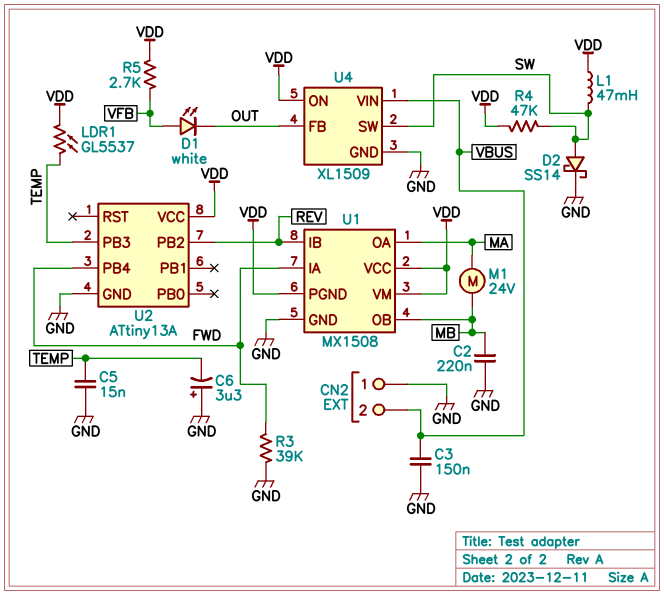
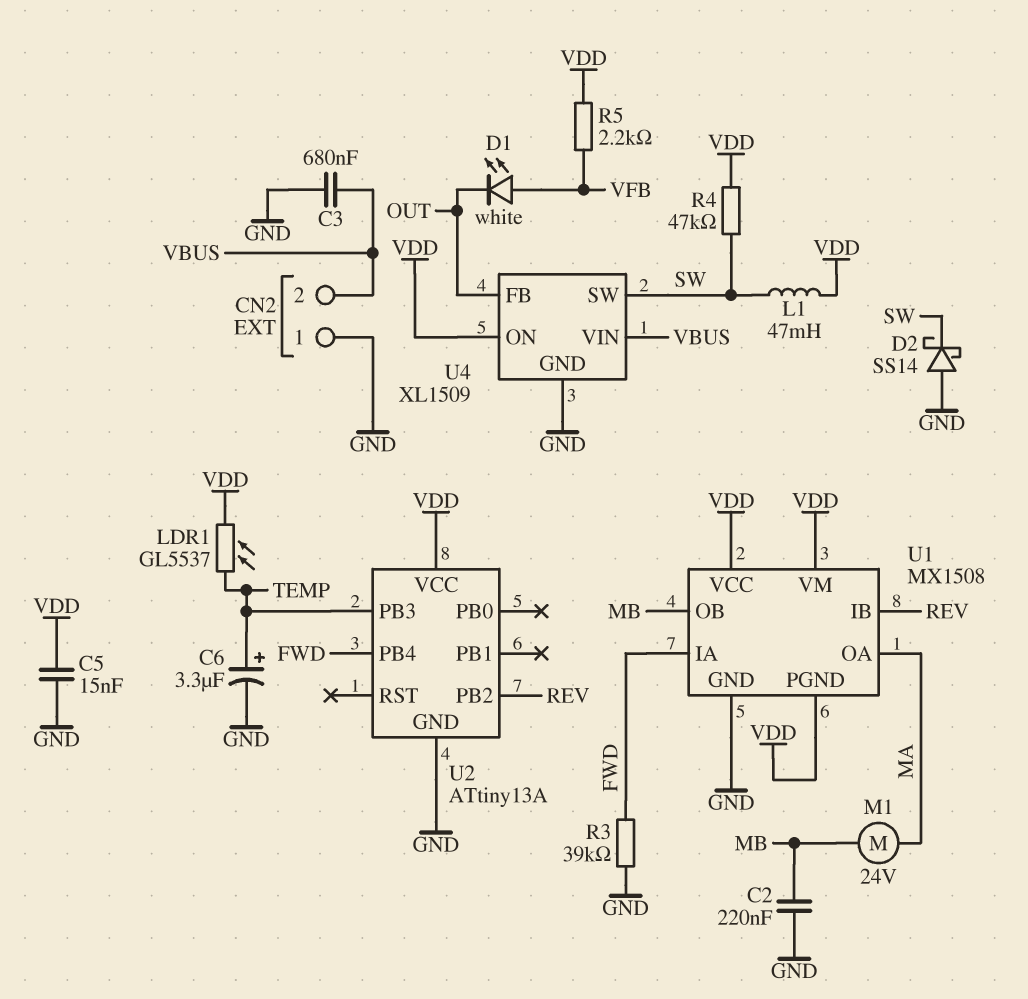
C3: 150nF (GND, VBUS) -> 680nF (GND, VBUS)
C5: 15nF (GND, TEMP) -> 15nF (GND, VDD)
C6: 3.3uF (plus GND, minus TEMP) -> 3.3uF (plus TEMP, minus GND)
D2: schottky SS14 (A SW, K GND) -> schottky SS14 (A GND, K SW)
R5: 2.7k (VDD, VFB) -> 2.2k (VDD, VFB)

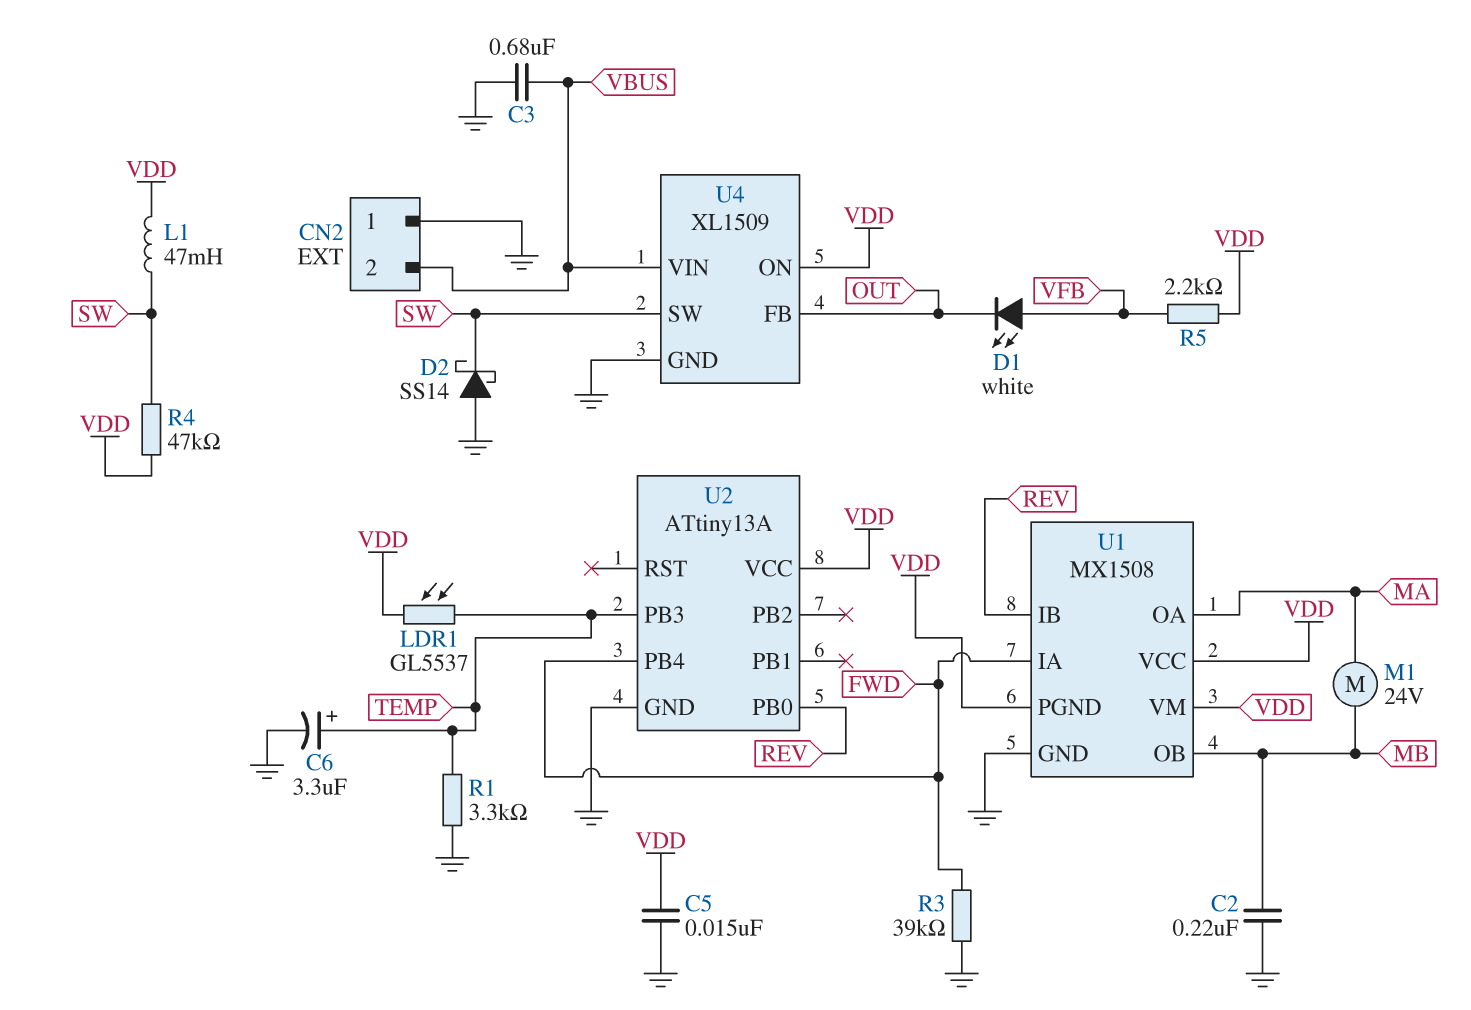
R1: none -> 3.3k (GND, TEMP)
U2 pin PB0: none -> REV
U2 pin PB2: REV -> none

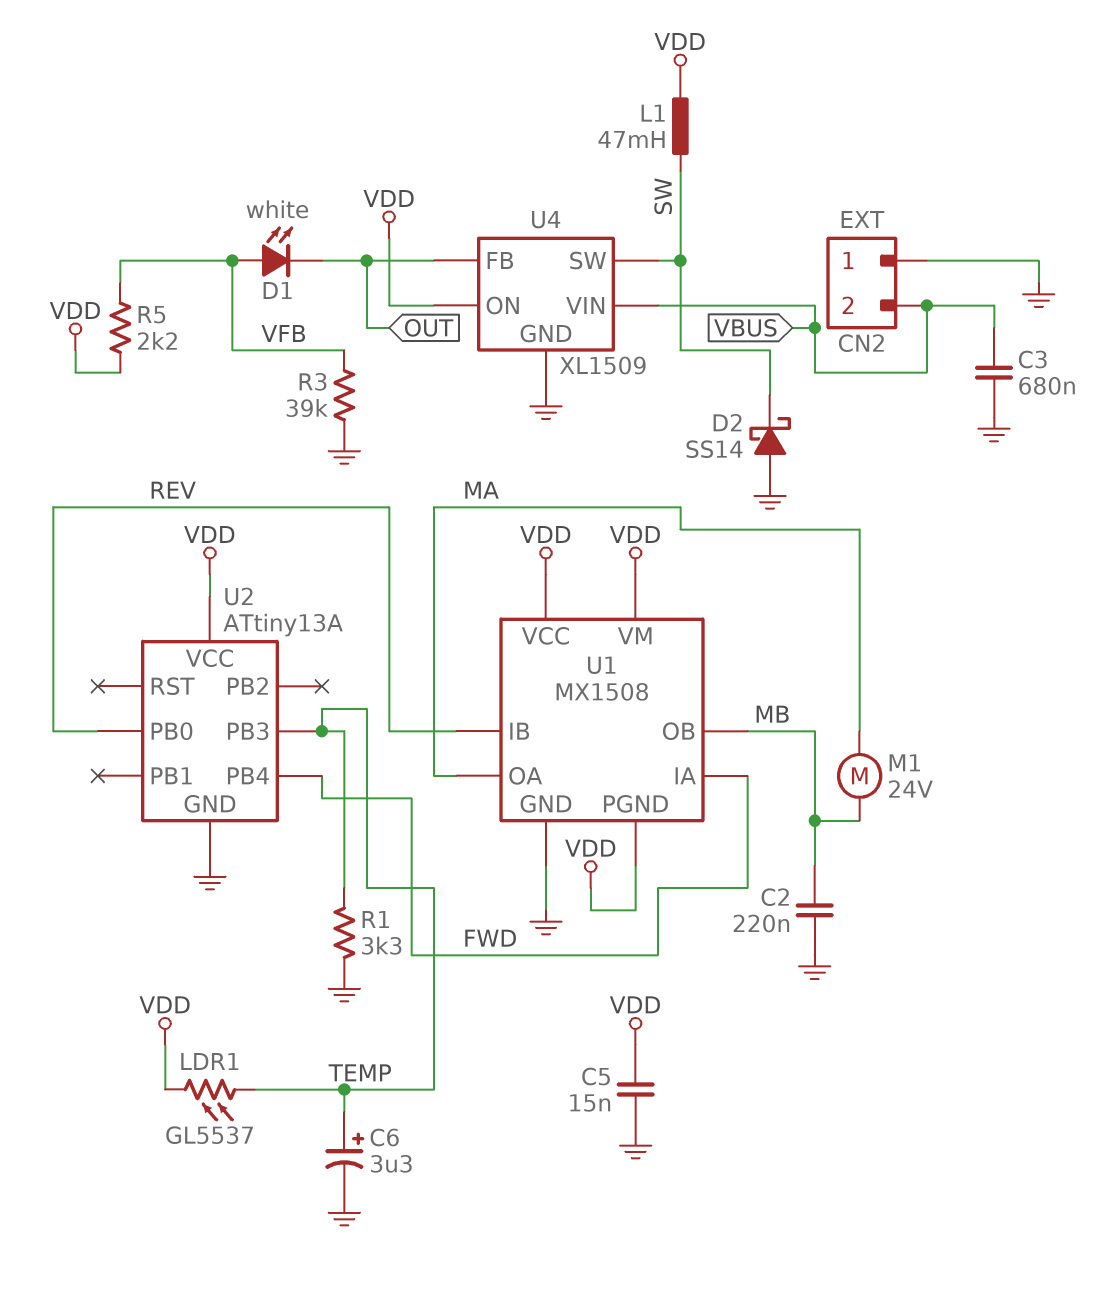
R3: 39k (FWD, GND) -> 39k (GND, VFB)
R4: 47k (SW, VDD) -> none

